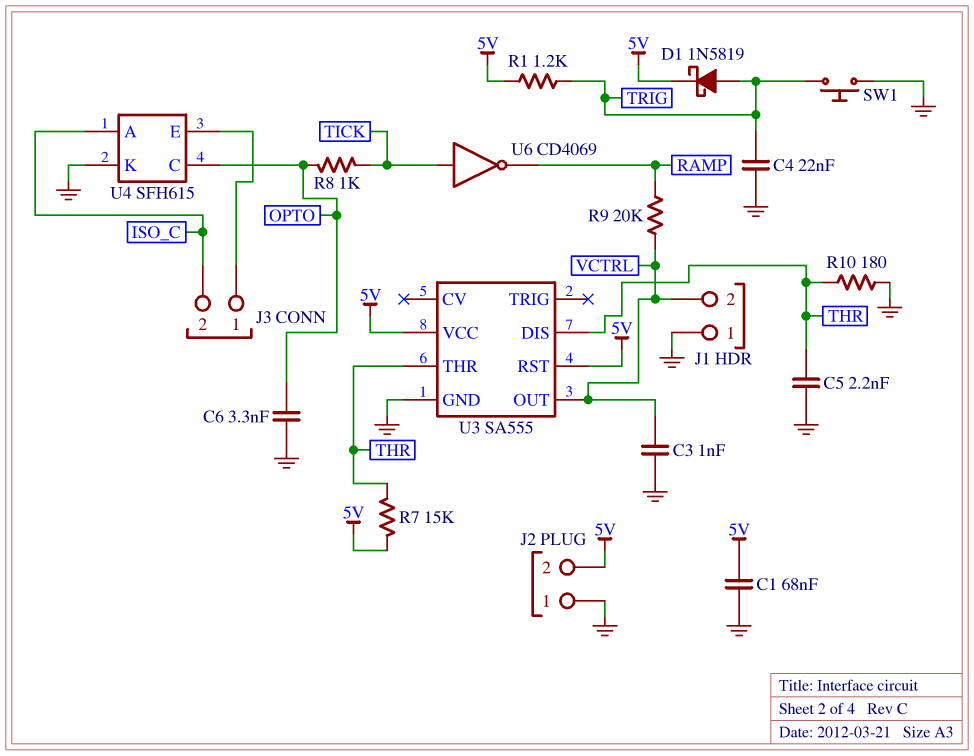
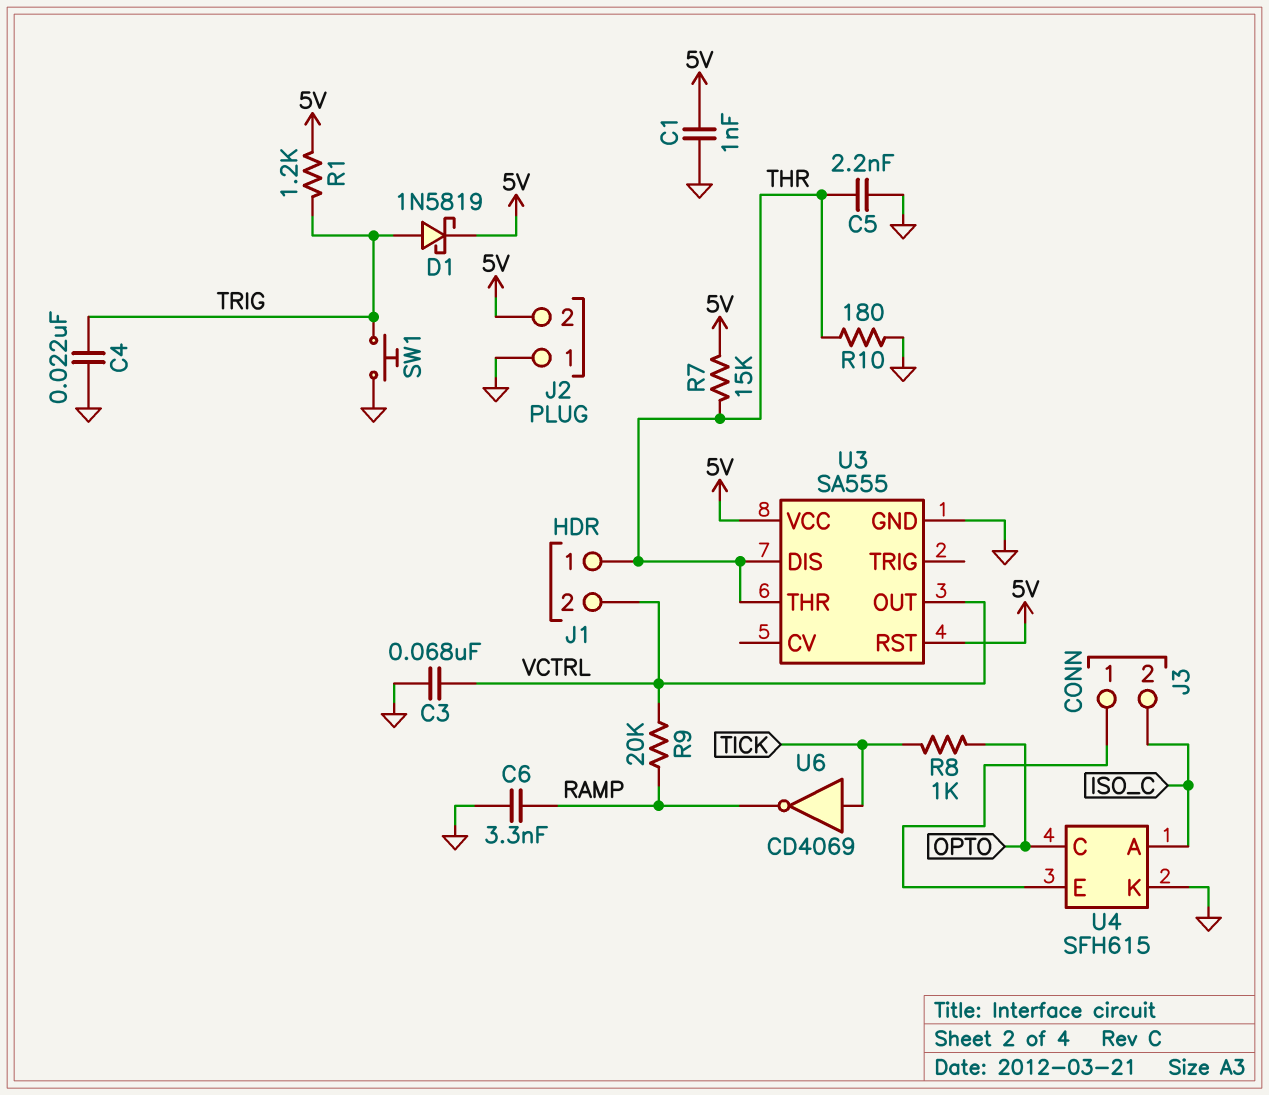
C1: 68nF (5V, GND) -> 1nF (5V, GND)
C3: 1nF (GND, VCTRL) -> 68nF (GND, VCTRL)
C6: 3.3nF (GND, OPTO) -> 3.3nF (GND, RAMP)
J1 pin 1: GND -> THR

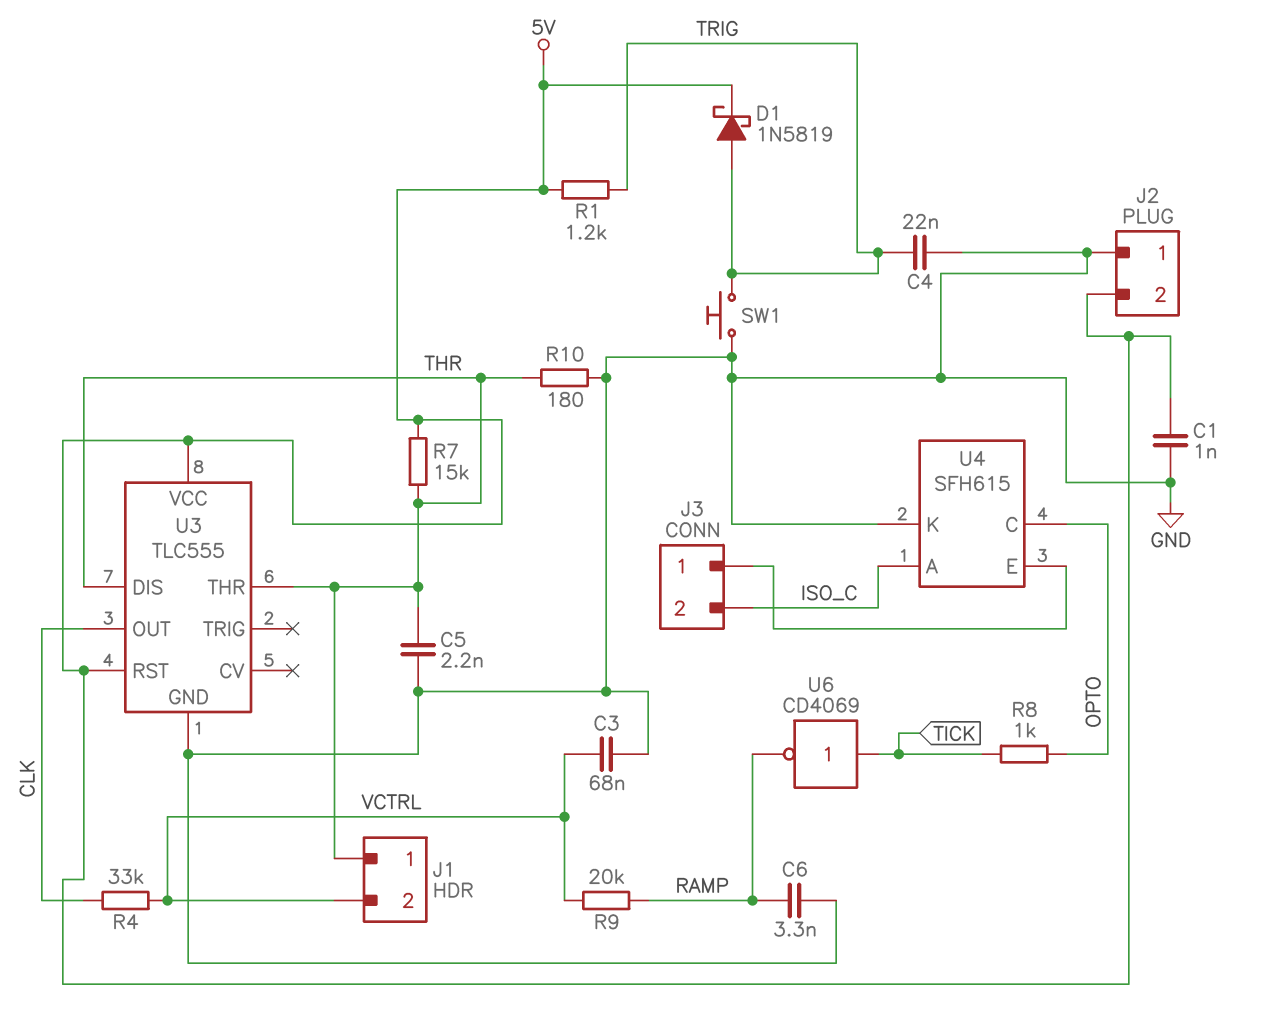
R4: none -> 33k (CLK, VCTRL)
U3: SA555 -> TLC555
U3 pin OUT: VCTRL -> CLK

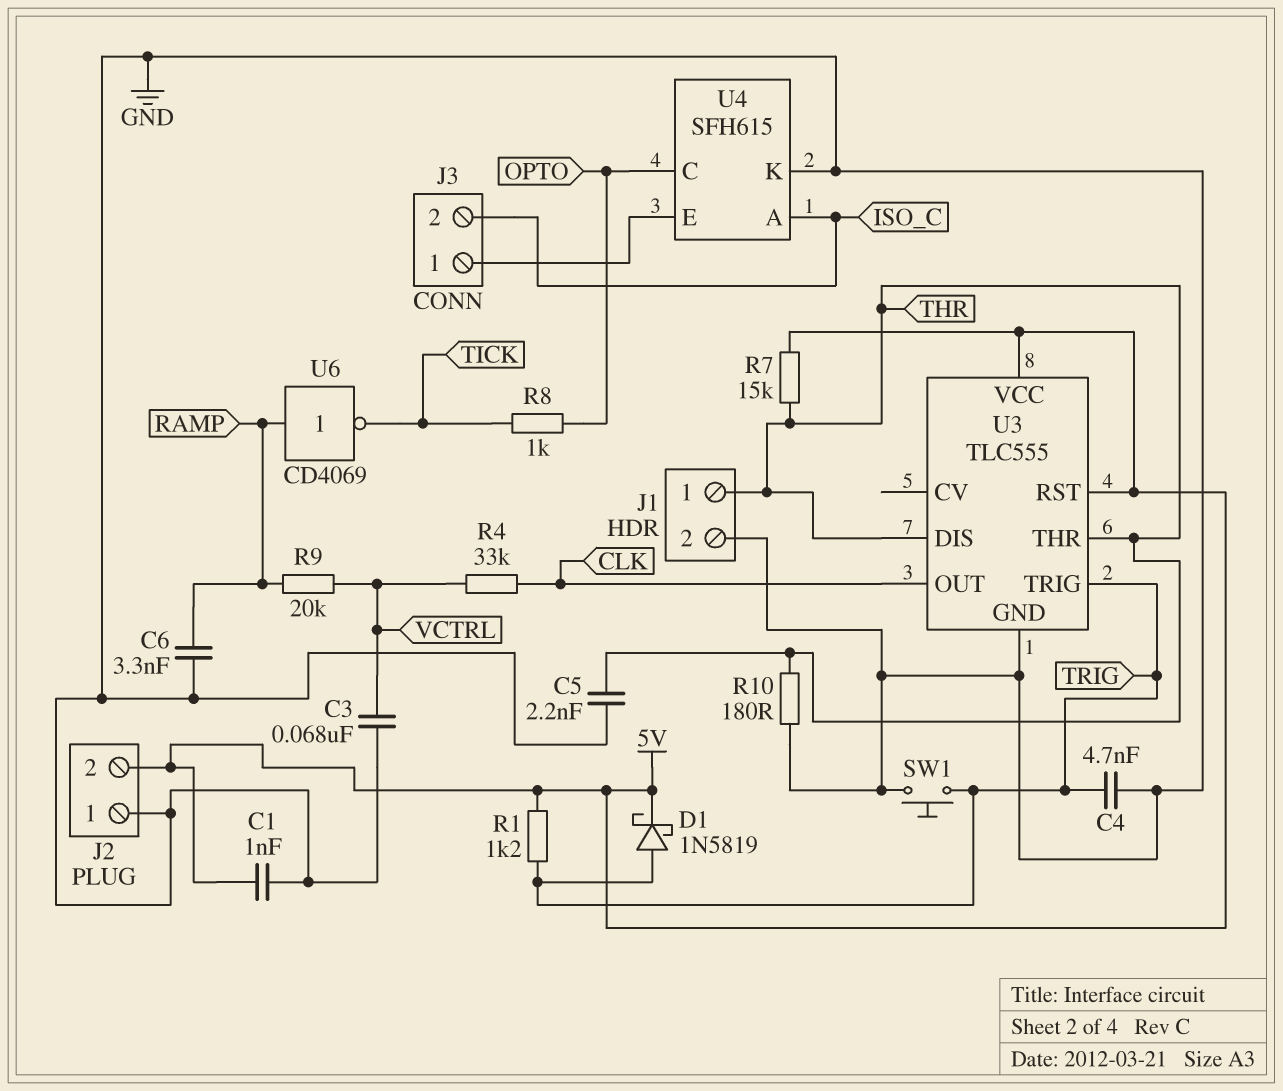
C4: 22nF (GND, TRIG) -> 4.7nF (GND, TRIG)
J1 pin 2: VCTRL -> GND
U3 pin TRIG: none -> TRIG
U6: NOT CD4069 (in TICK, out RAMP) -> NOT CD4069 (in RAMP, out TICK)

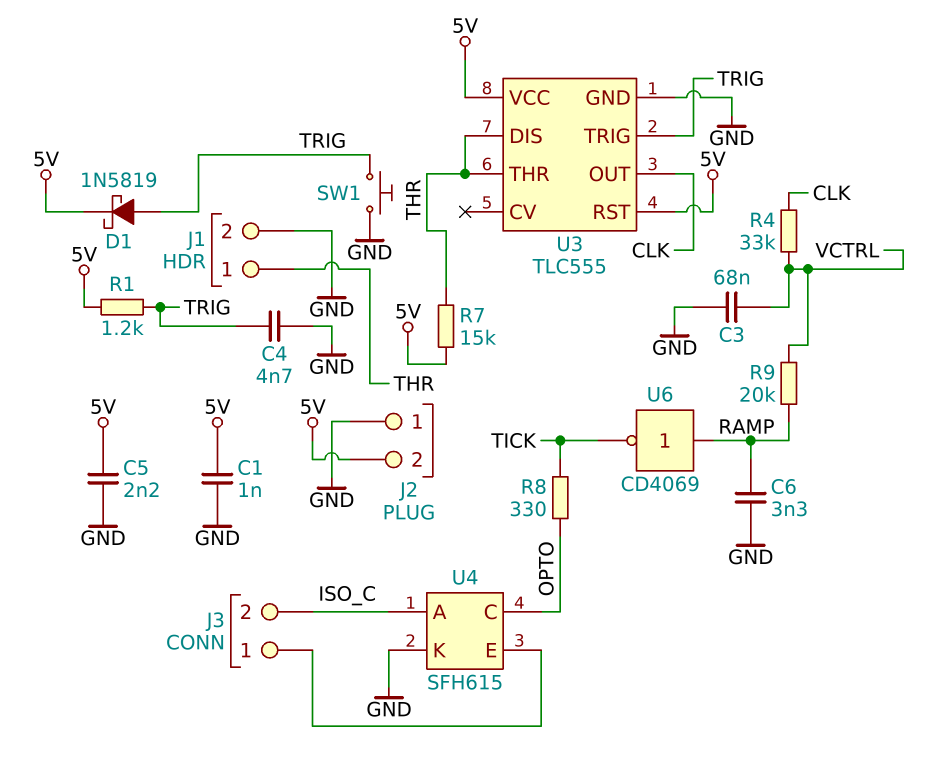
C5: 2.2nF (GND, THR) -> 2.2nF (5V, GND)
R8: 1k (OPTO, TICK) -> 330 (OPTO, TICK)
R10: 180 (GND, THR) -> none

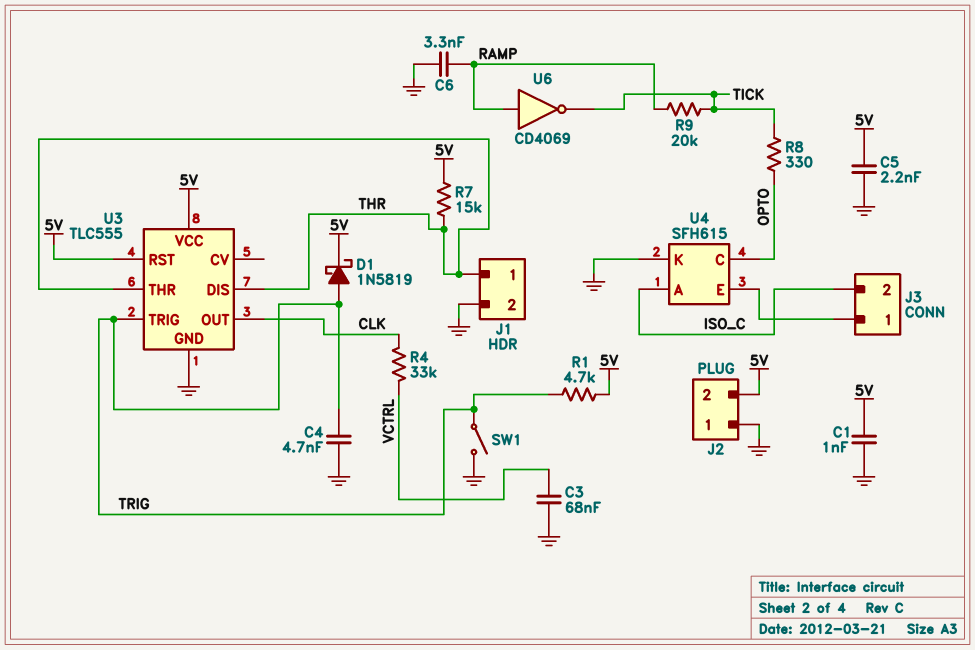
R1: 1.2k (5V, TRIG) -> 4.7k (5V, TRIG)
R9: 20k (RAMP, VCTRL) -> 20k (RAMP, TICK)
SW1: button (GND, TRIG) -> switch (GND, TRIG)

